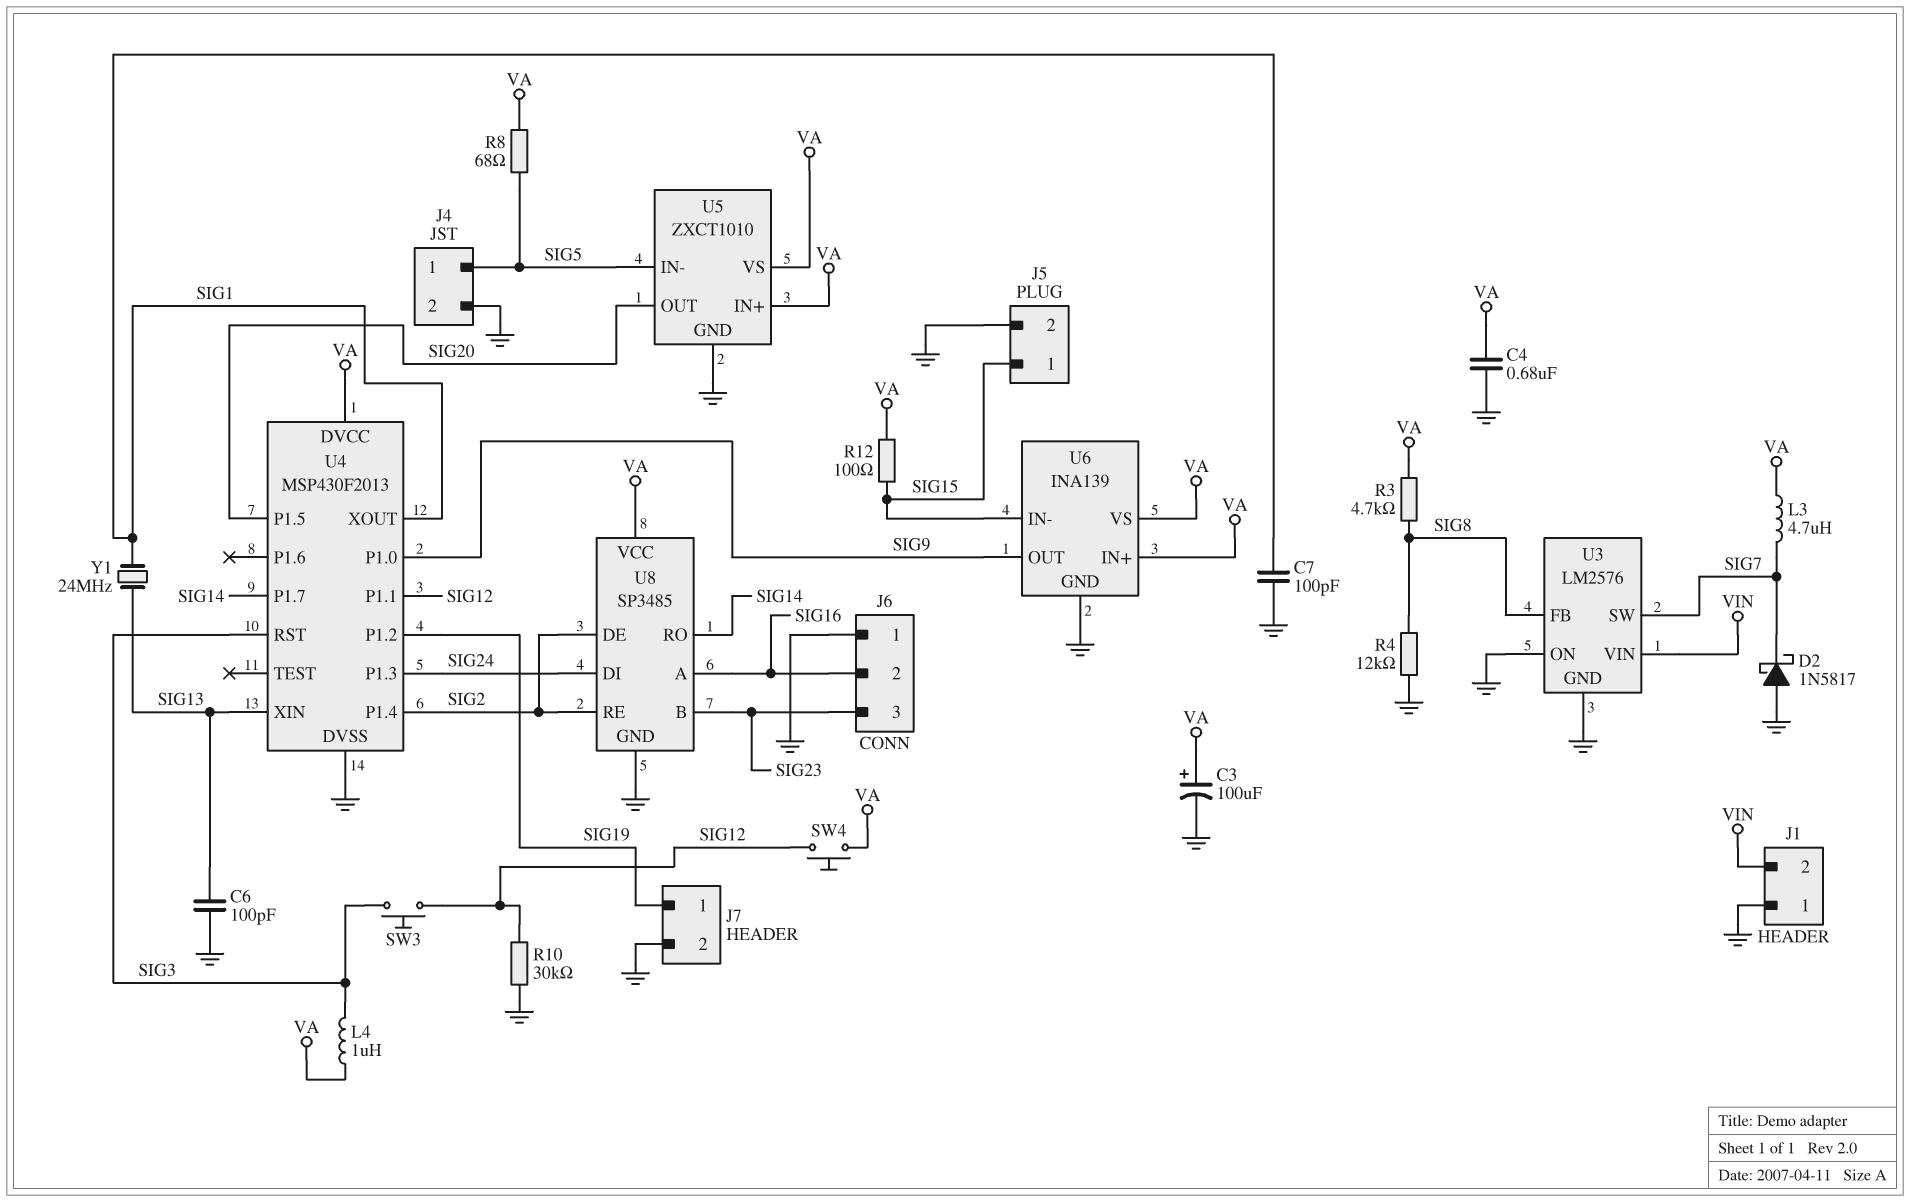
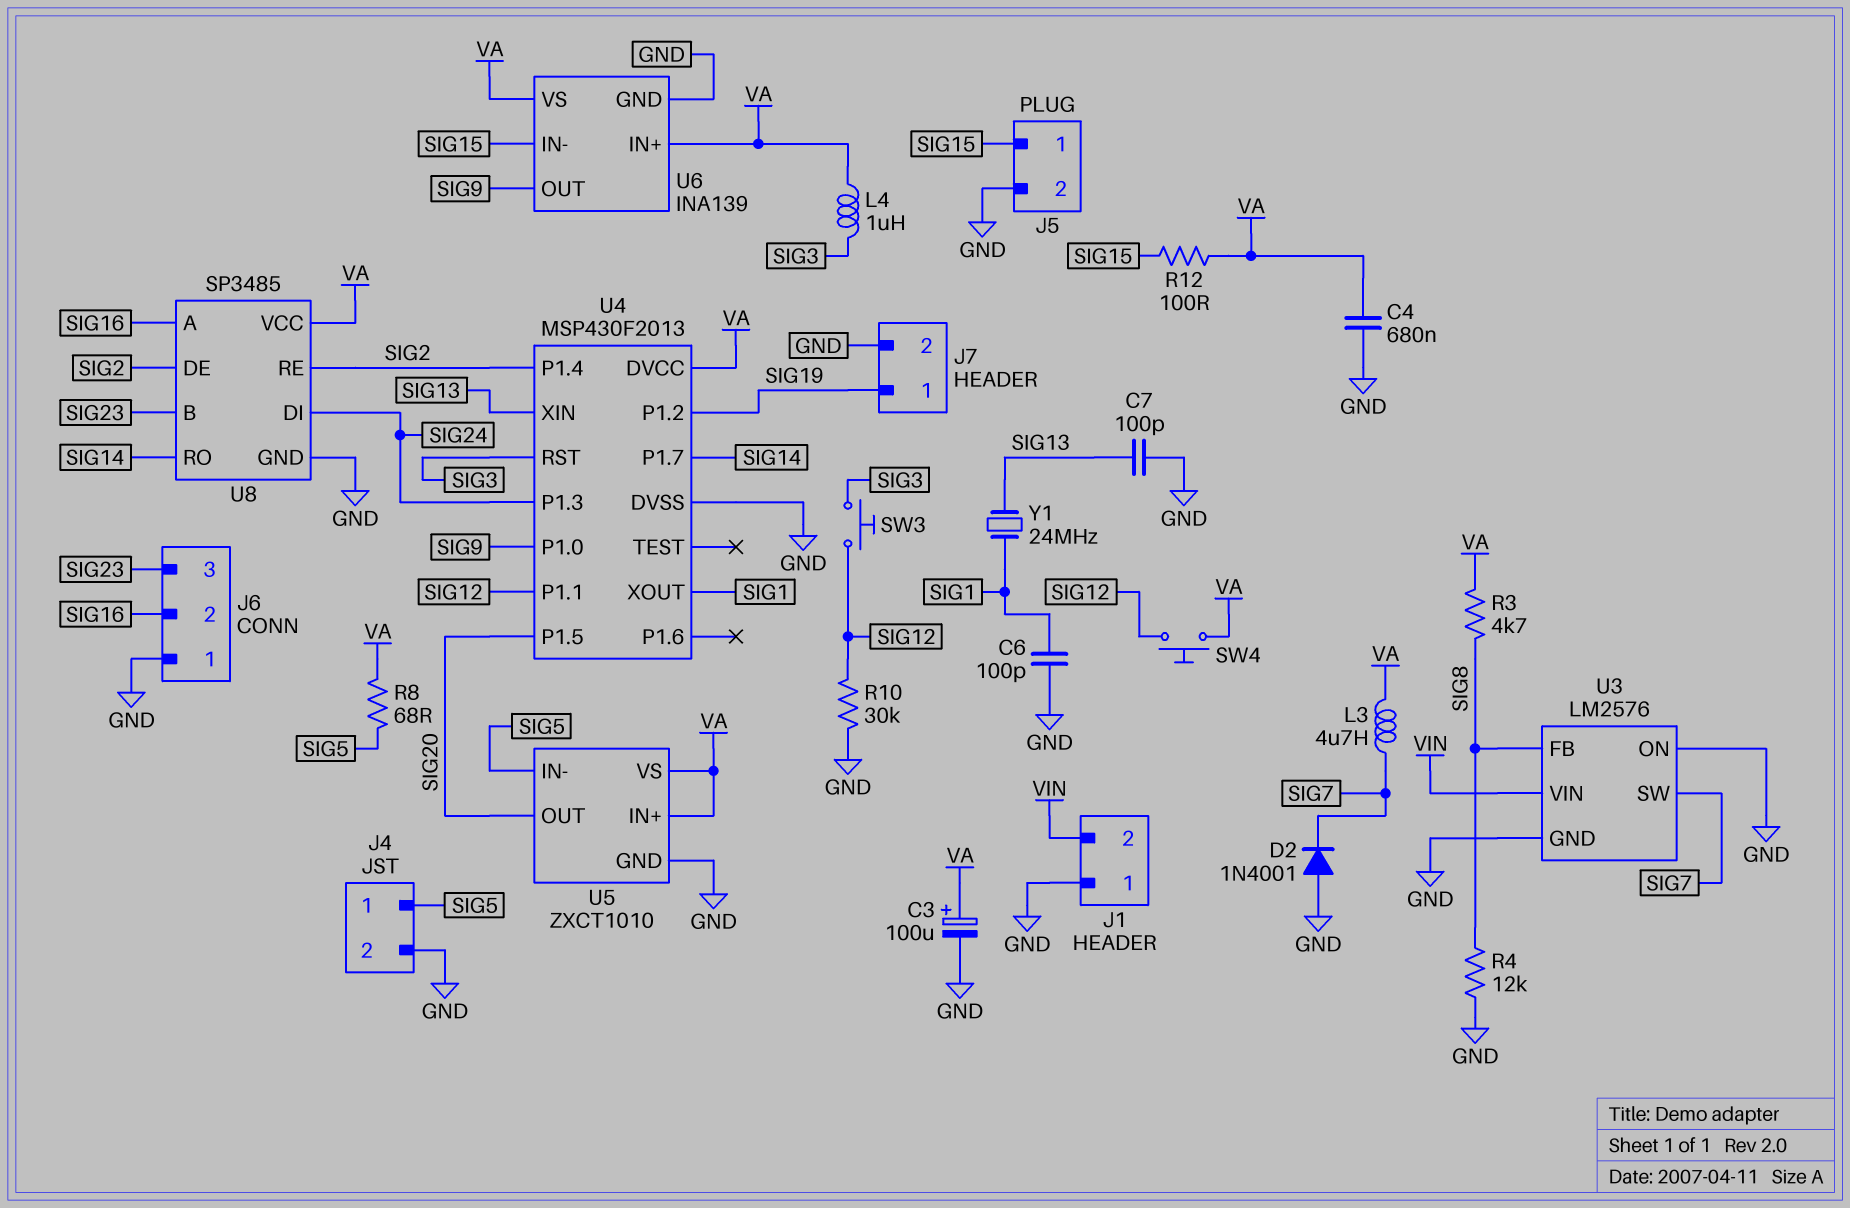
C6: 100pF (GND, SIG13) -> 100pF (GND, SIG1)
C7: 100pF (GND, SIG1) -> 100pF (GND, SIG13)
D2: schottky 1N5817 (A GND, K SIG7) -> diode 1N4001 (A GND, K SIG7)

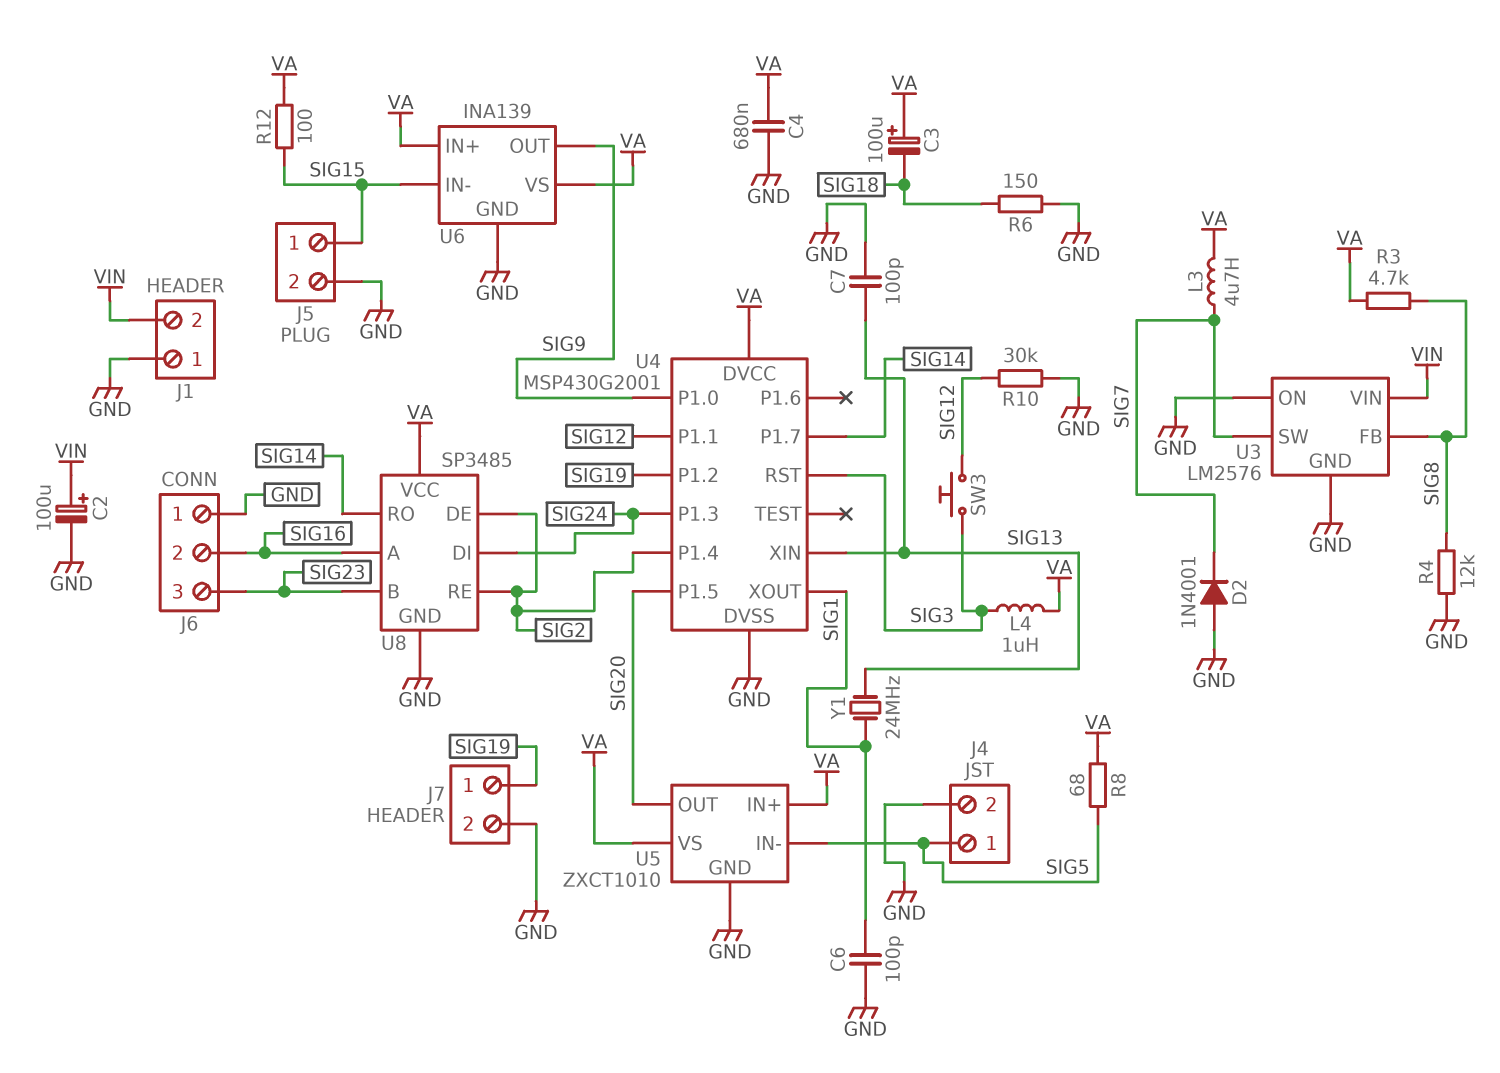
C2: none -> 100uF (plus VIN, minus GND)
C3: 100uF (plus VA, minus GND) -> 100uF (plus VA, minus SIG18)
R6: none -> 150 (GND, SIG18)
SW4: button (SIG12, VA) -> none
U4: MSP430F2013 -> MSP430G2001

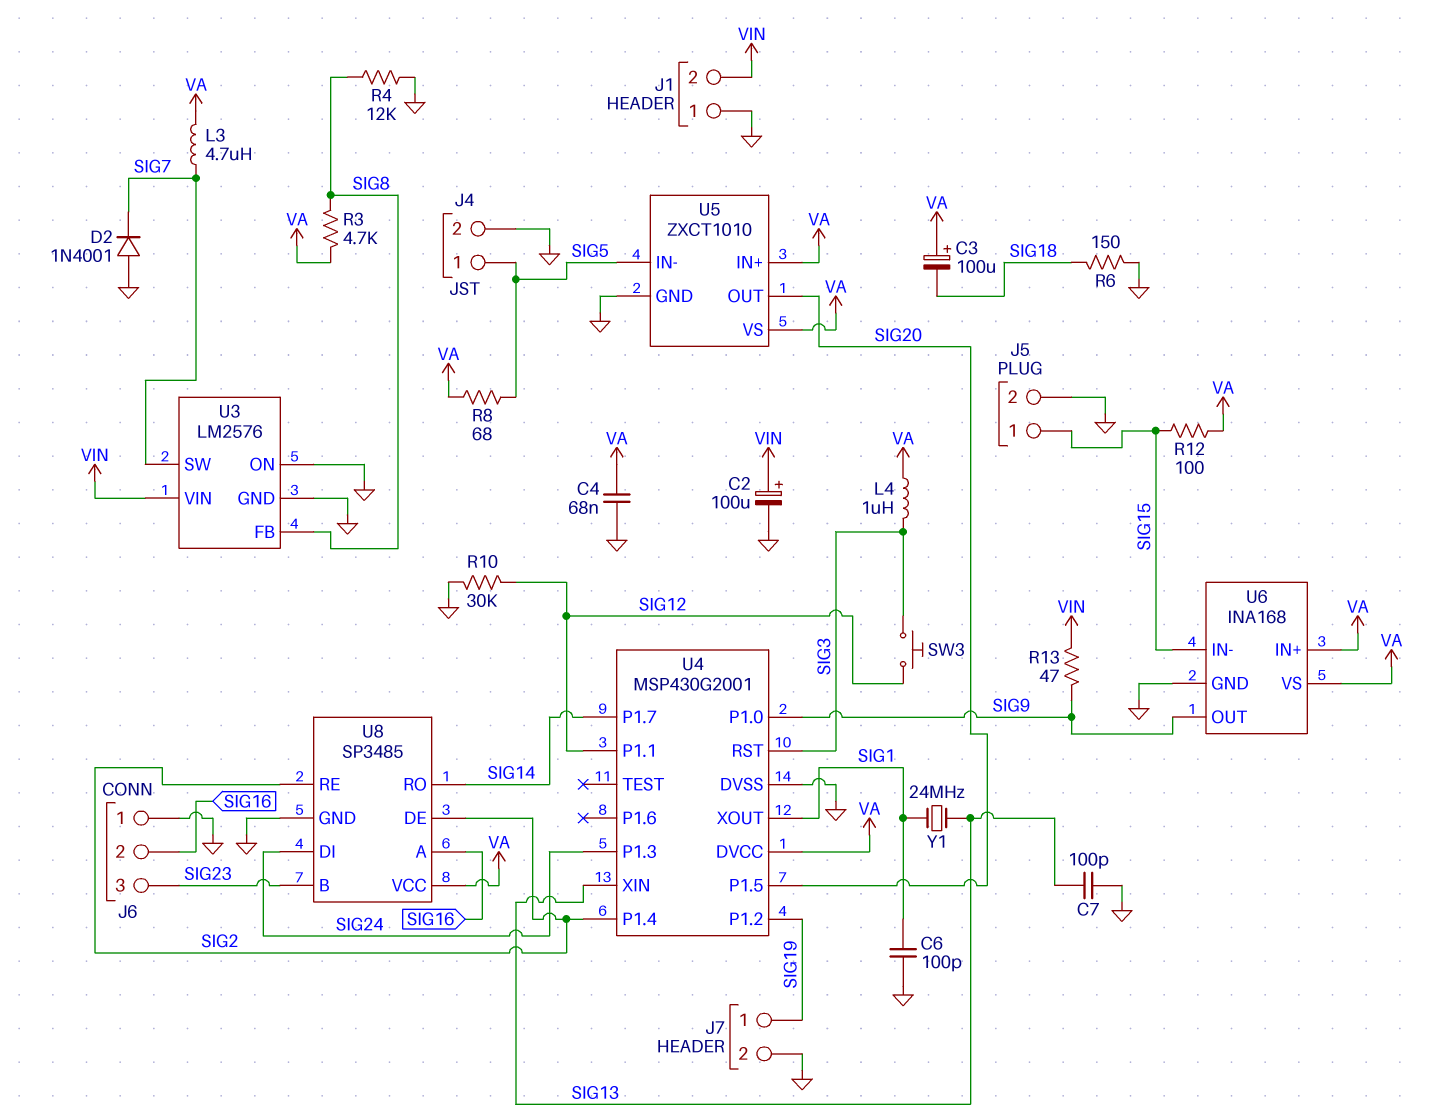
C4: 680nF (GND, VA) -> 68nF (GND, VA)
R13: none -> 47 (SIG9, VIN)
U6: INA139 -> INA168

